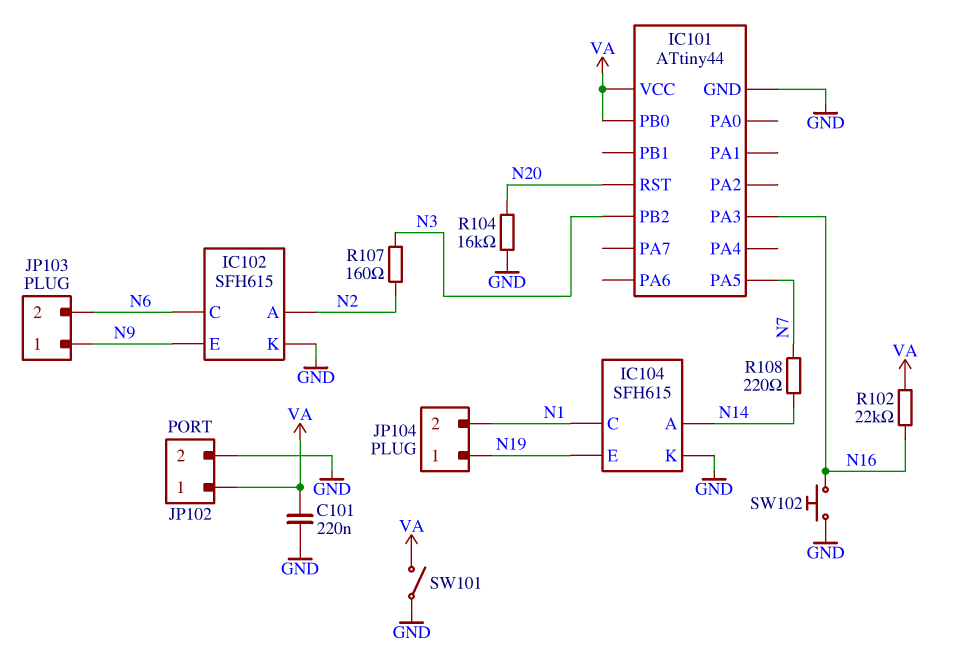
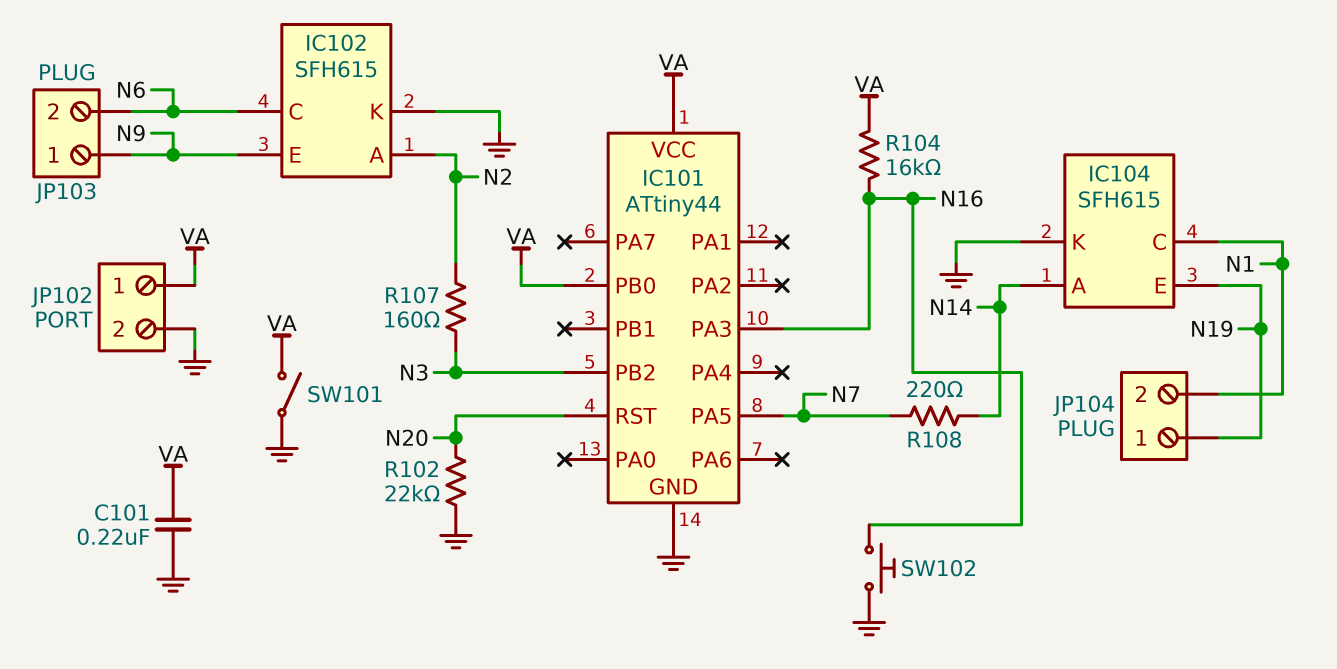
R102: 22k (N16, VA) -> 22k (GND, N20)
R104: 16k (GND, N20) -> 16k (N16, VA)

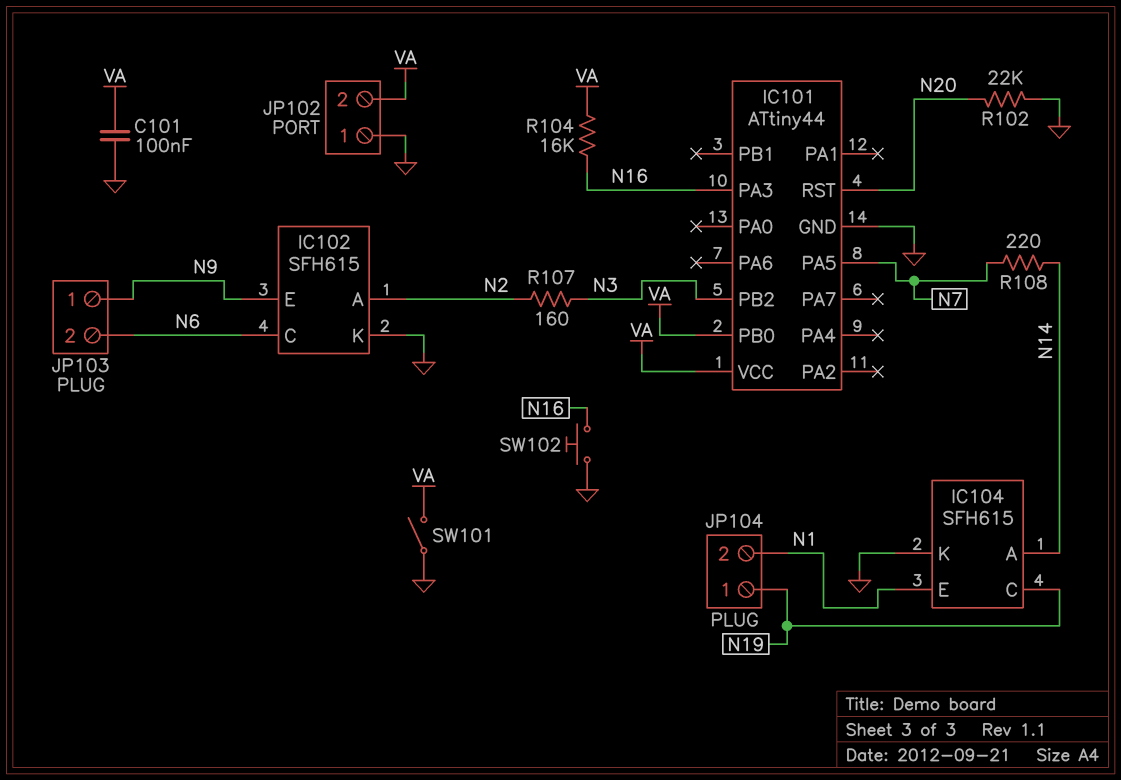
C101: 220nF (GND, VA) -> 100nF (GND, VA)
IC104 pin C: N1 -> N19
IC104 pin E: N19 -> N1
JP102 pin 1: VA -> GND
JP102 pin 2: GND -> VA

